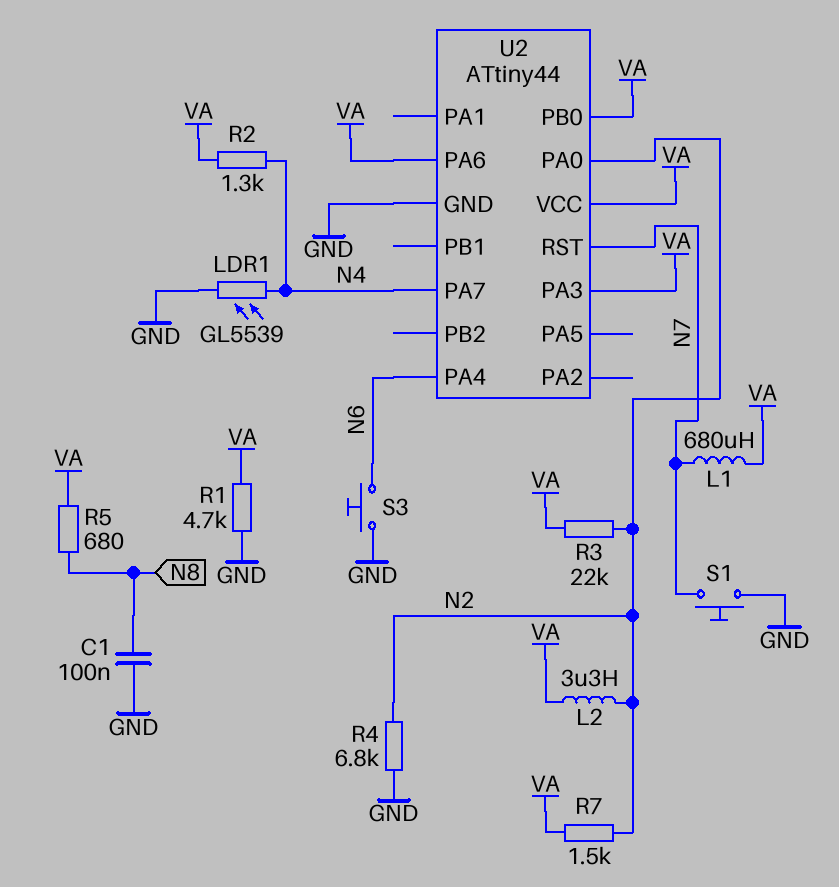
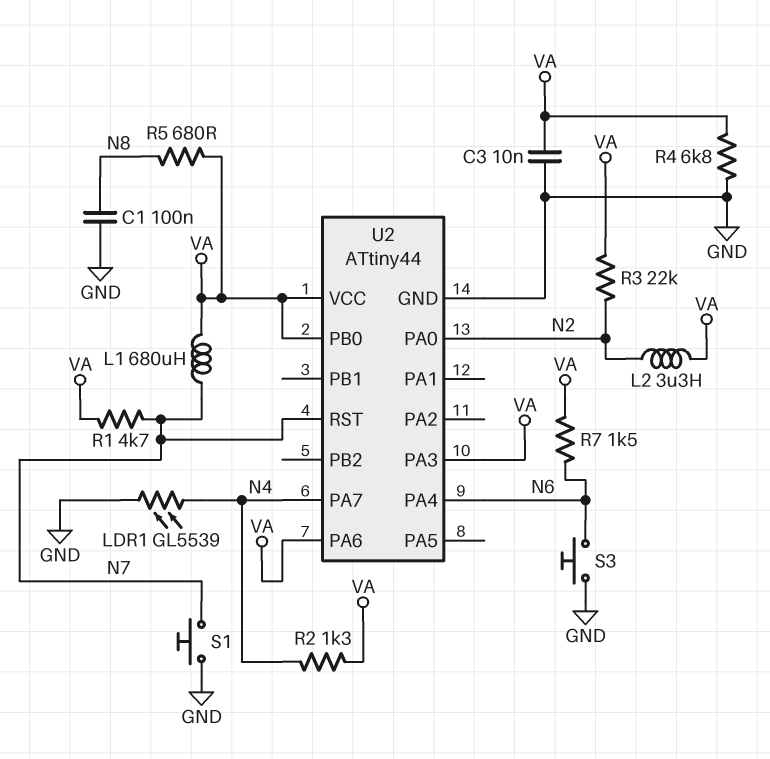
C3: none -> 10nF (GND, VA)
R1: 4.7k (GND, VA) -> 4.7k (N7, VA)
R4: 6.8k (GND, N2) -> 6.8k (GND, VA)
R7: 1.5k (N2, VA) -> 1.5k (N6, VA)

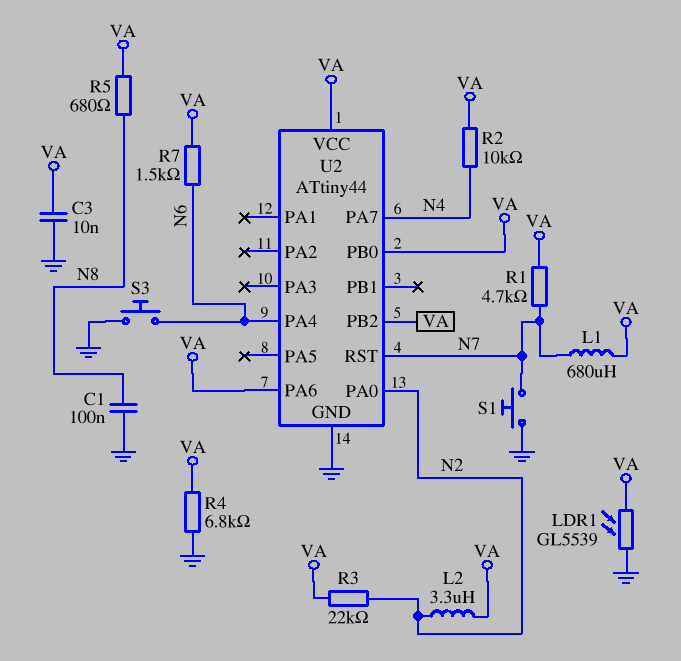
LDR1: GL5539 (GND, N4) -> GL5539 (GND, VA)
R2: 1.3k (N4, VA) -> 10k (N4, VA)
U2 pin PA3: VA -> none
U2 pin PB2: none -> VA

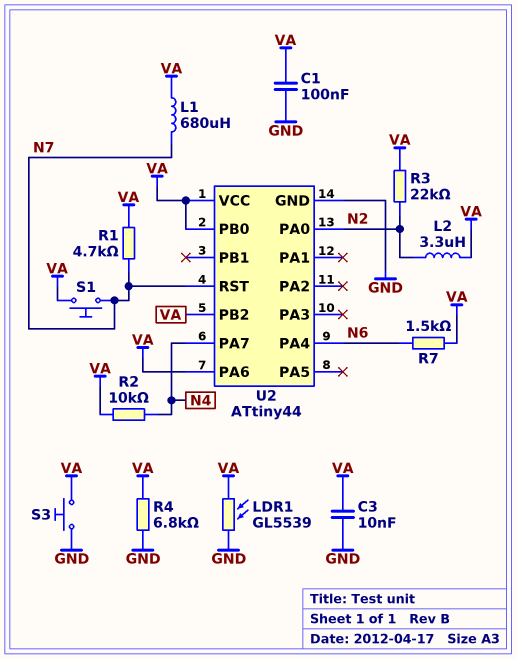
C1: 100nF (GND, N8) -> 100nF (GND, VA)
R5: 680 (N8, VA) -> none
S1: button (GND, N7) -> button (N7, VA)
S3: button (GND, N6) -> button (GND, VA)

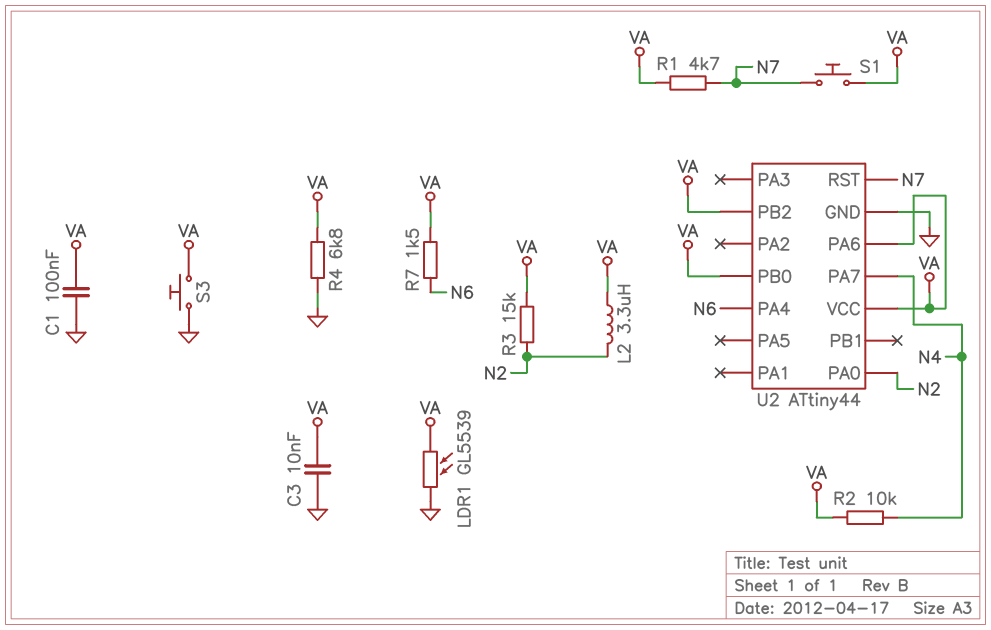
L1: 680uH (N7, VA) -> none
R3: 22k (N2, VA) -> 15k (N2, VA)

